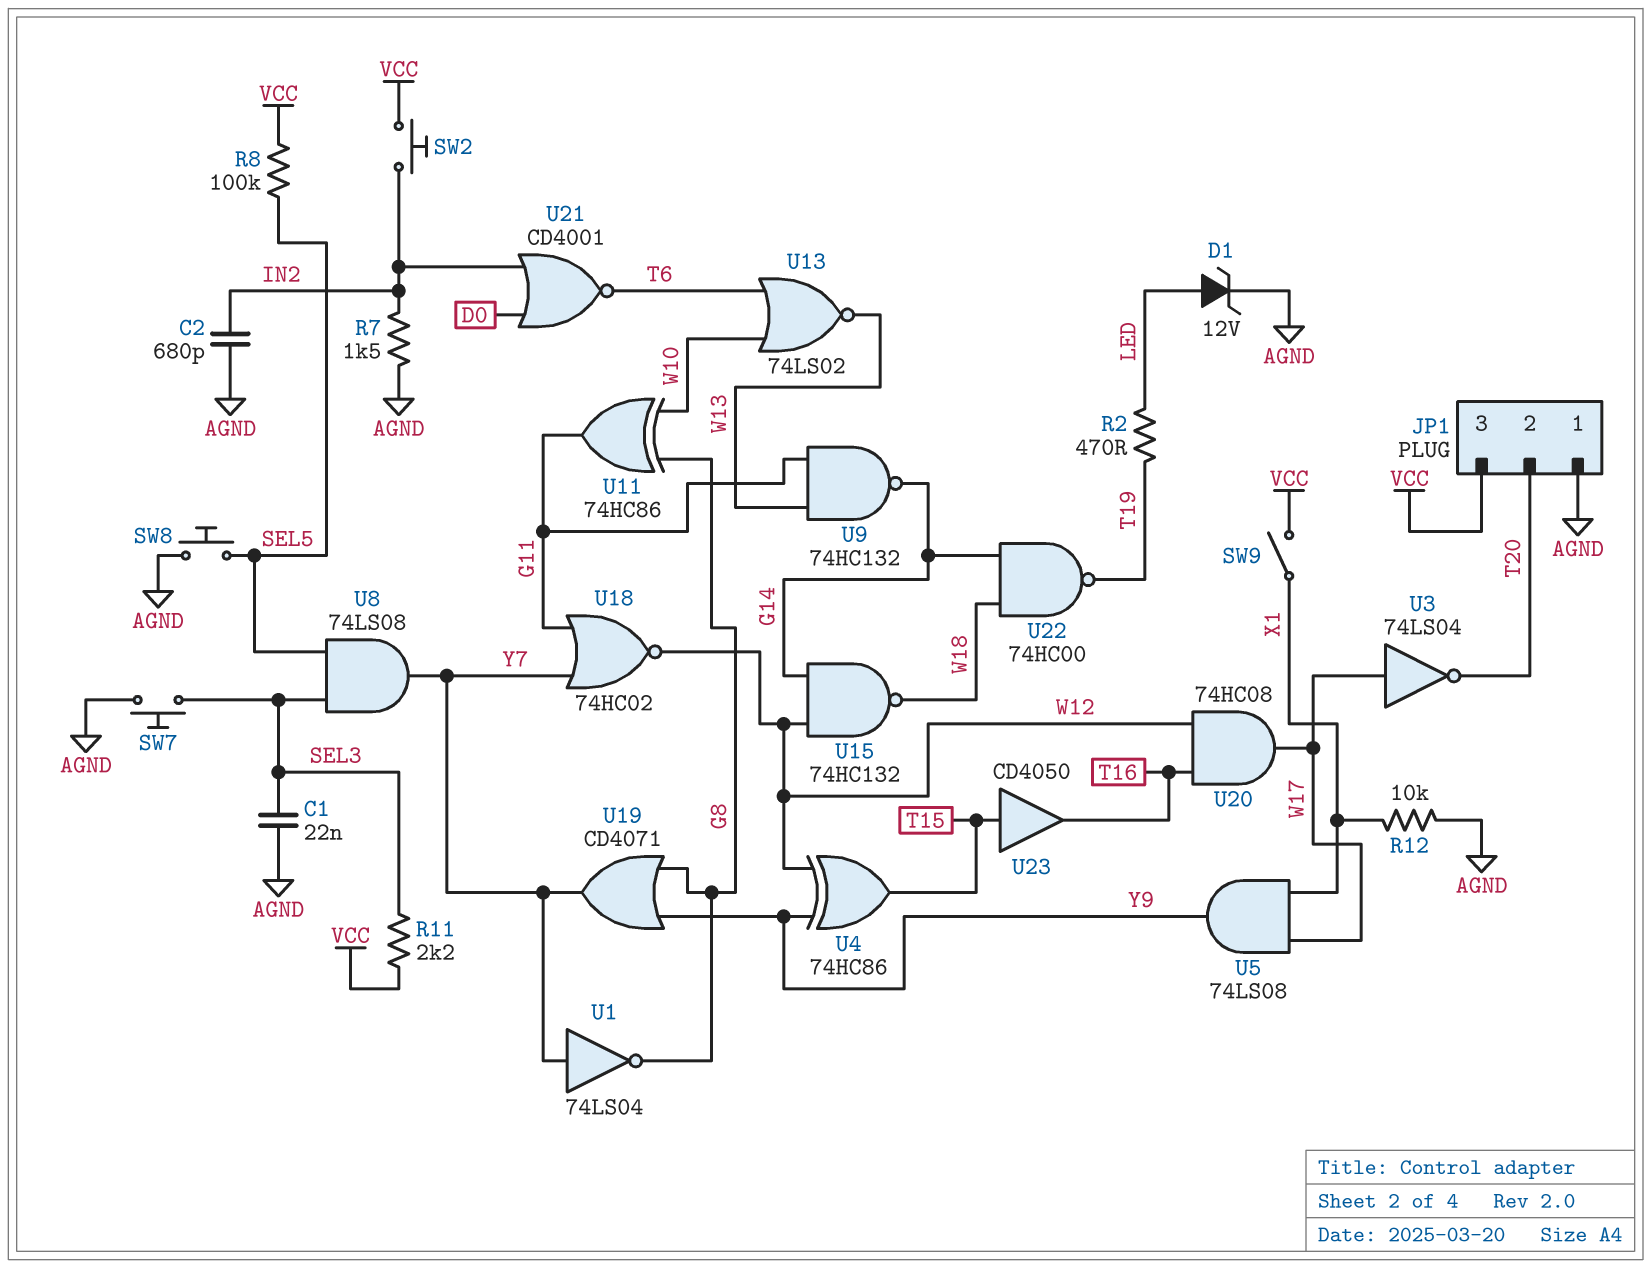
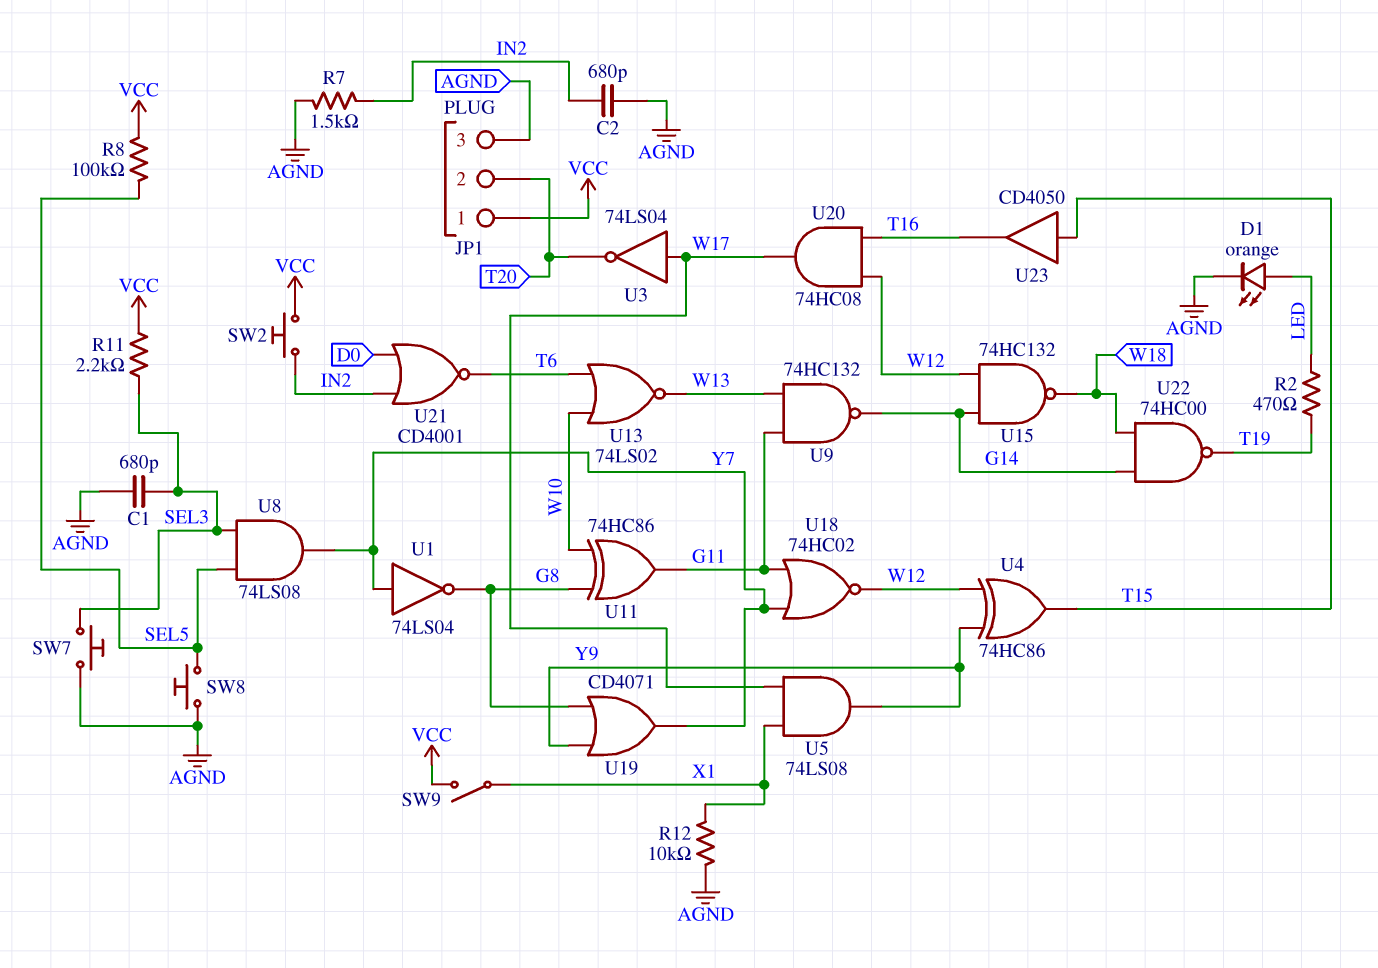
C1: 22nF (AGND, SEL3) -> 680pF (AGND, SEL3)
D1: zener 12V (A LED, K AGND) -> LED orange (A LED, K AGND)
JP1 pin 1: AGND -> VCC
JP1 pin 3: VCC -> AGND

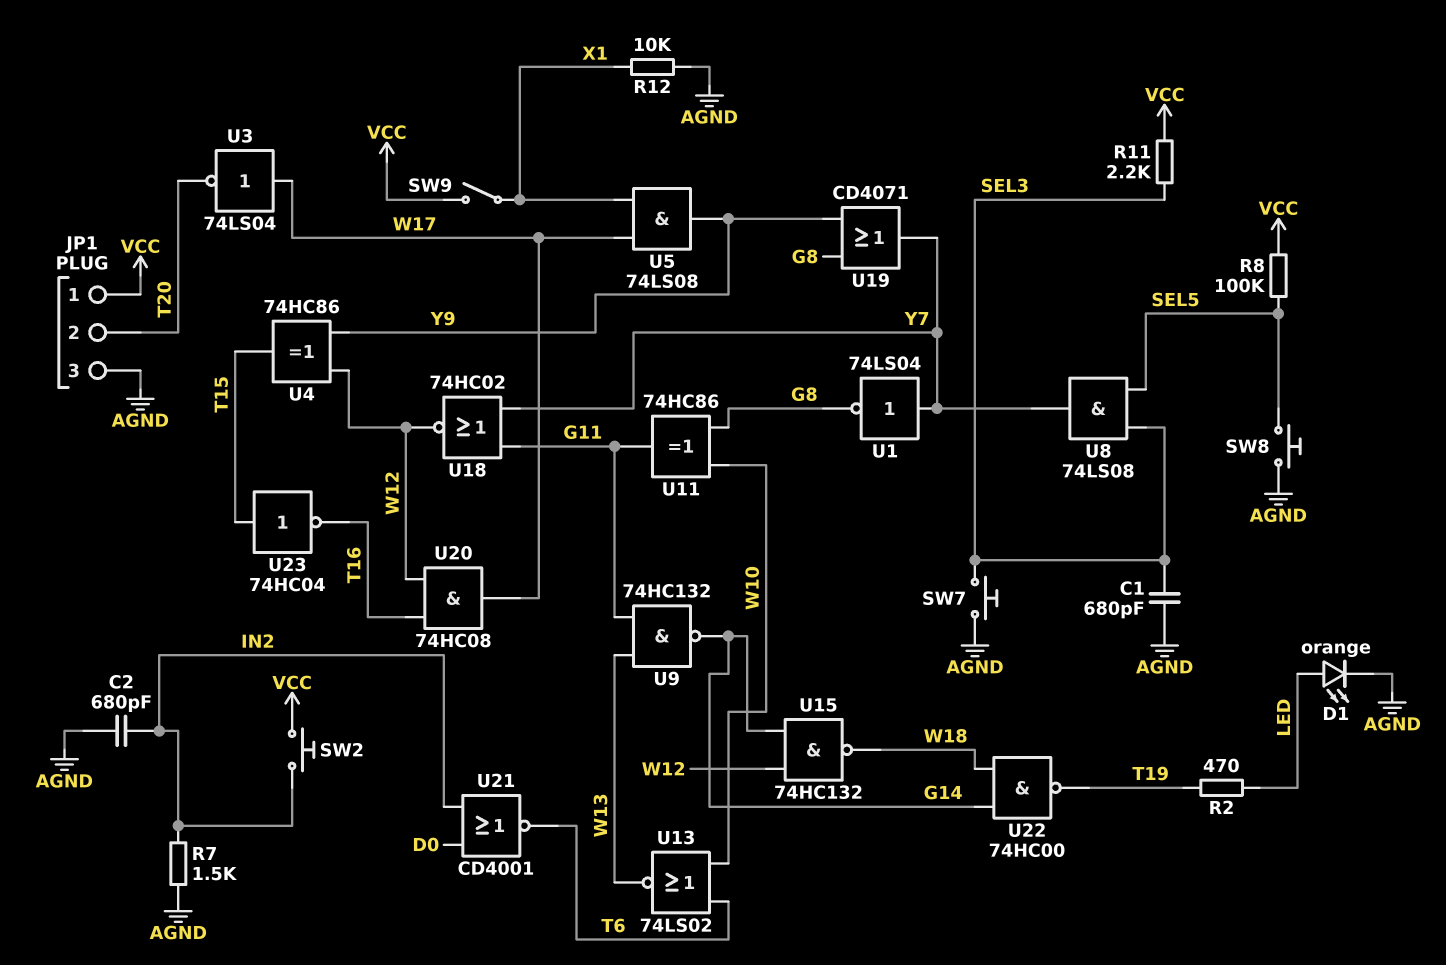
U23: buffer CD4050 (in T15, out T16) -> NOT 74HC04 (in T15, out T16)

